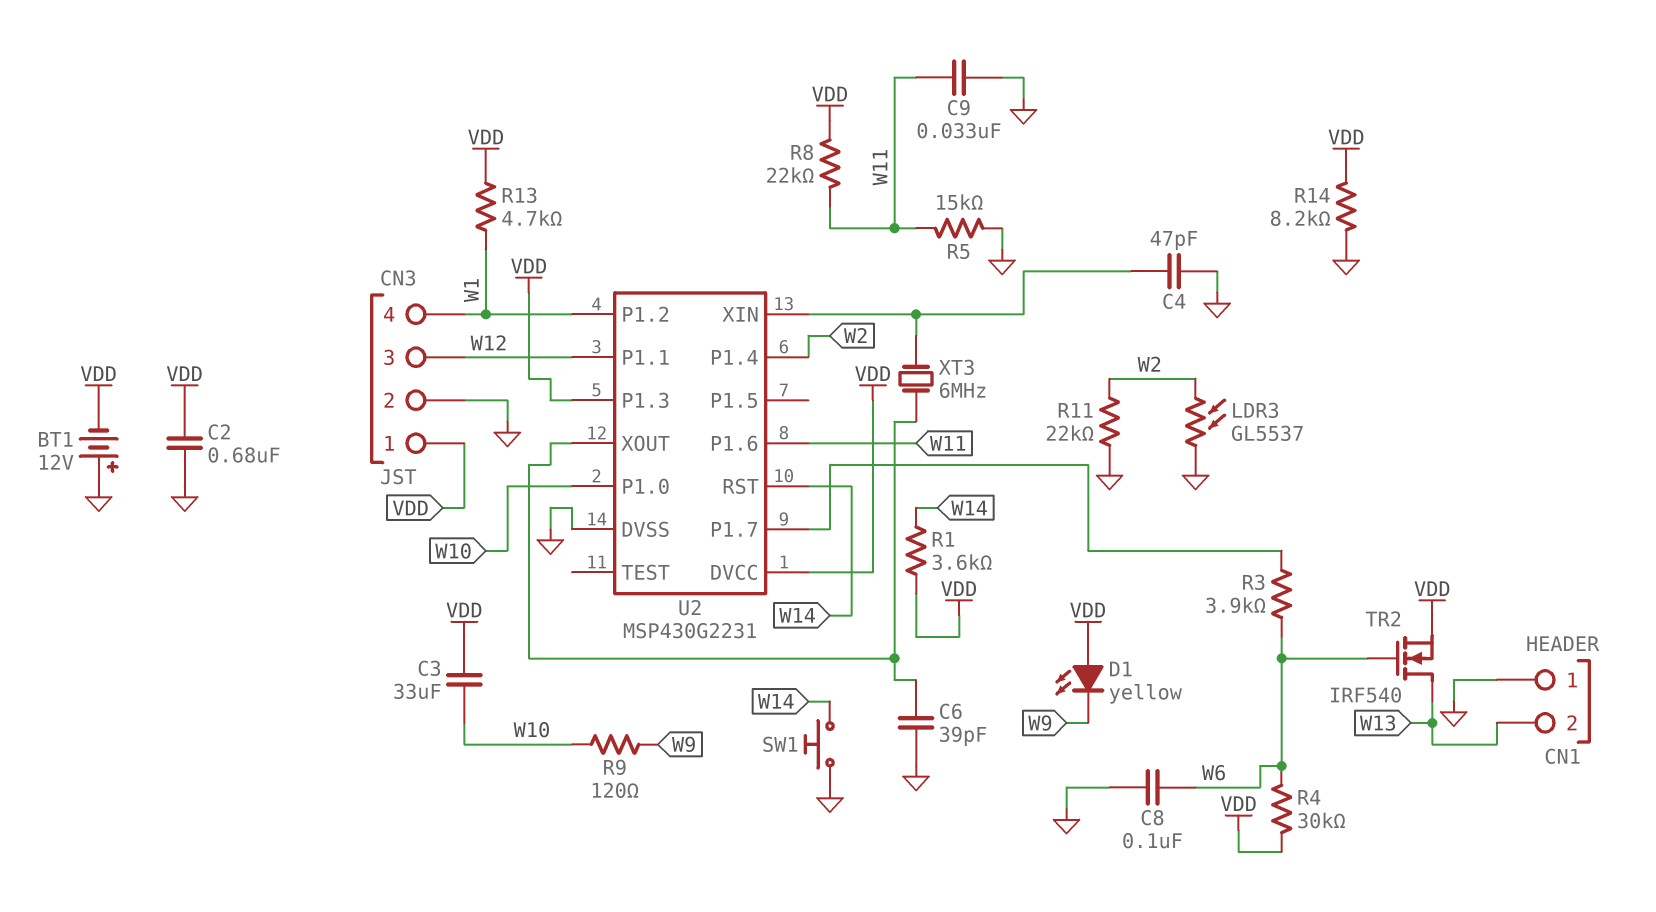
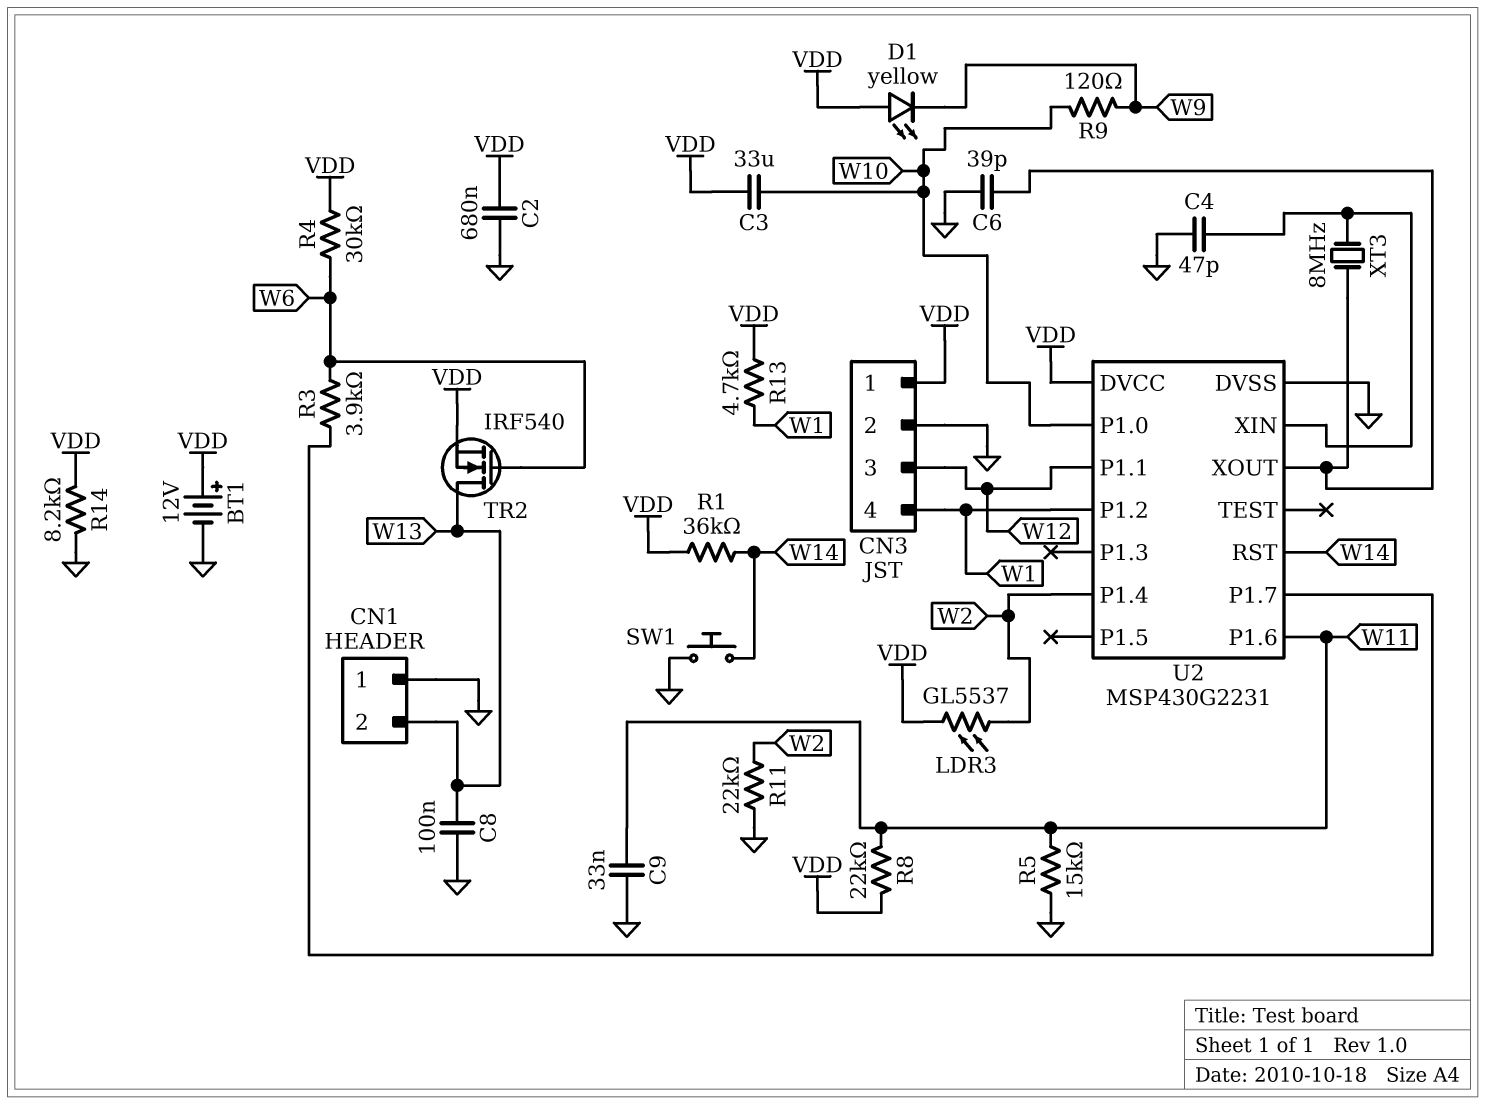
BT1: 12V (plus GND, minus VDD) -> 12V (plus VDD, minus GND)
C8: 100nF (GND, W6) -> 100nF (GND, W13)
LDR3: GL5537 (GND, W2) -> GL5537 (VDD, W2)
R1: 3.6k (VDD, W14) -> 36k (VDD, W14)
U2 pin P1.3: VDD -> none
XT3: 6MHz (U2/XIN, U2/XOUT) -> 8MHz (U2/XIN, U2/XOUT)

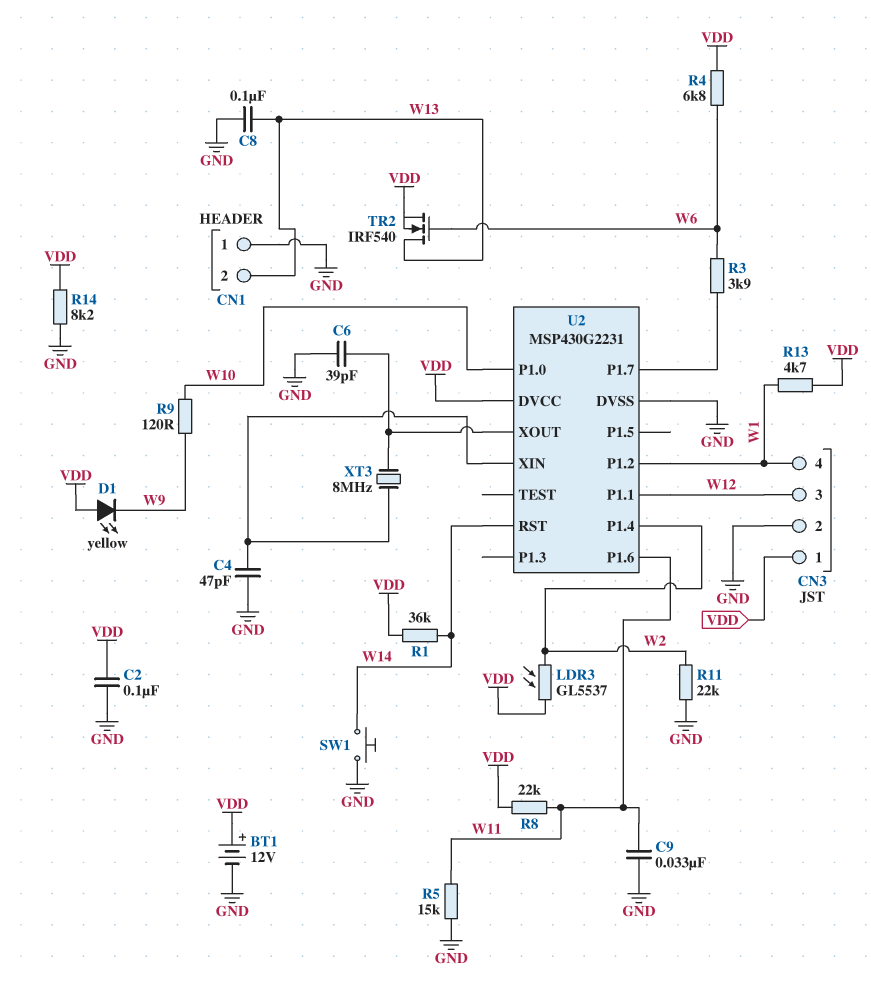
C2: 680nF (GND, VDD) -> 100nF (GND, VDD)
C3: 33uF (VDD, W10) -> none
R4: 30k (VDD, W6) -> 6.8k (VDD, W6)

